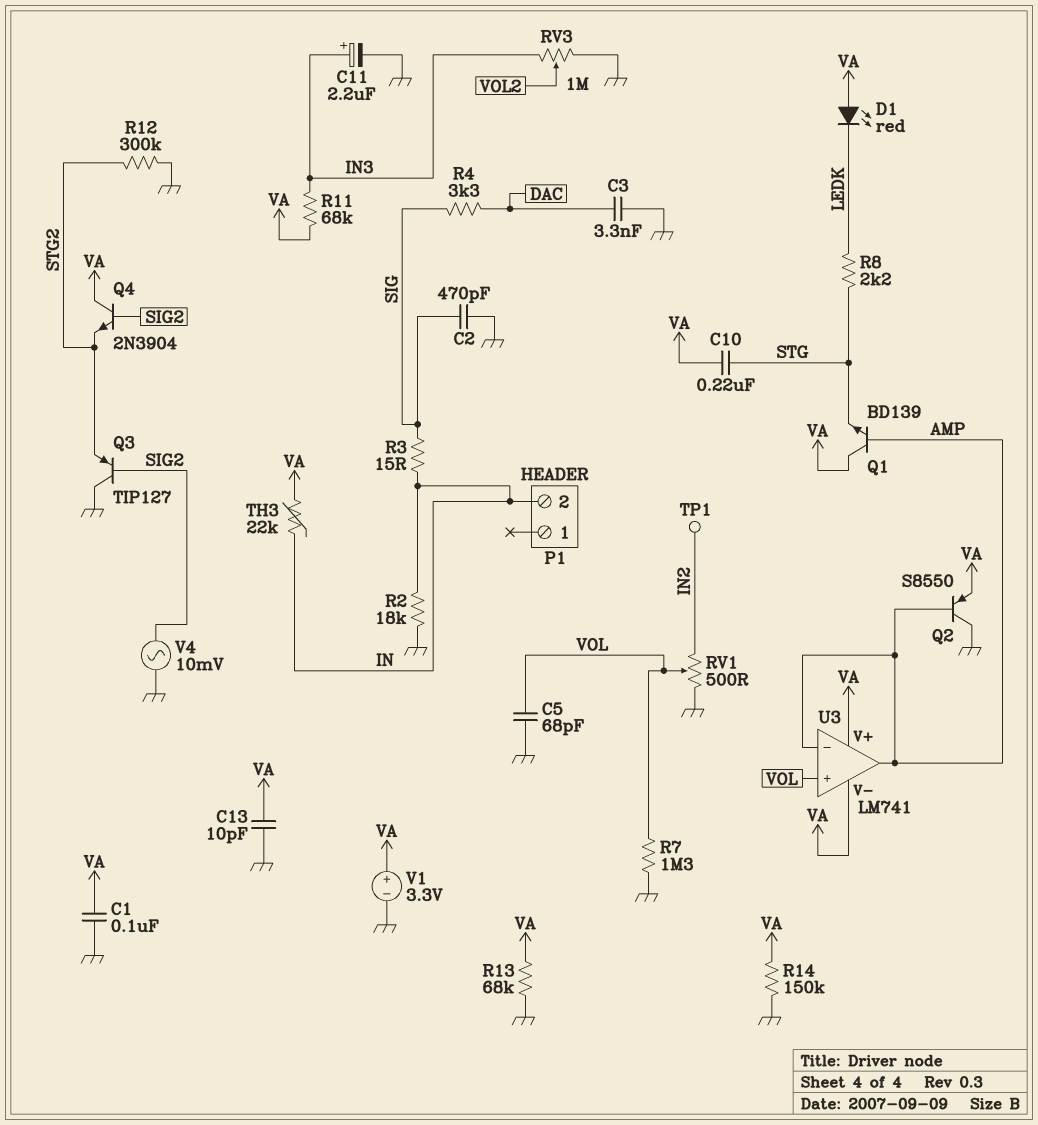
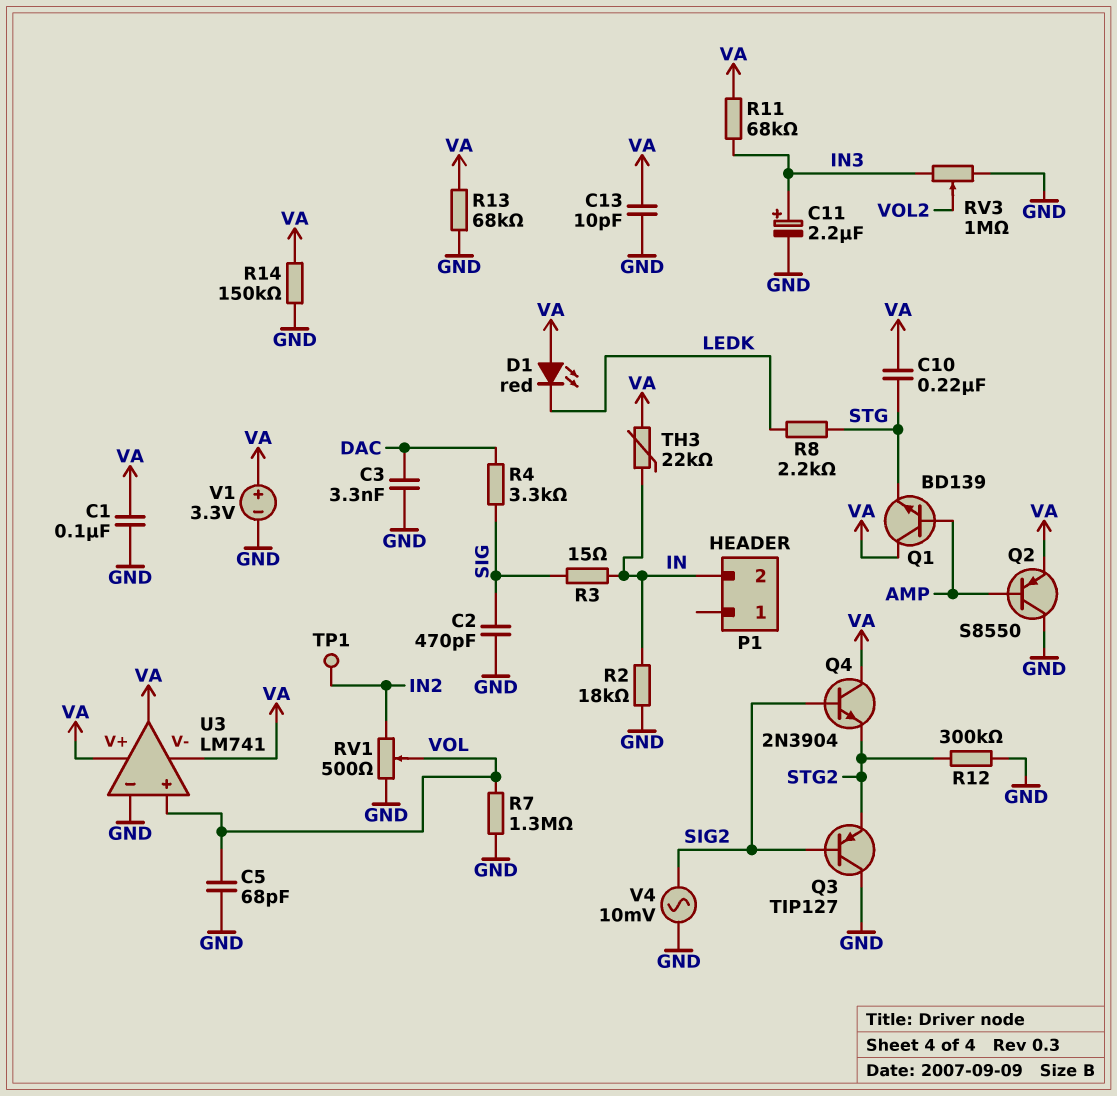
U3 pin in-: AMP -> GND
U3 pin out: AMP -> VA

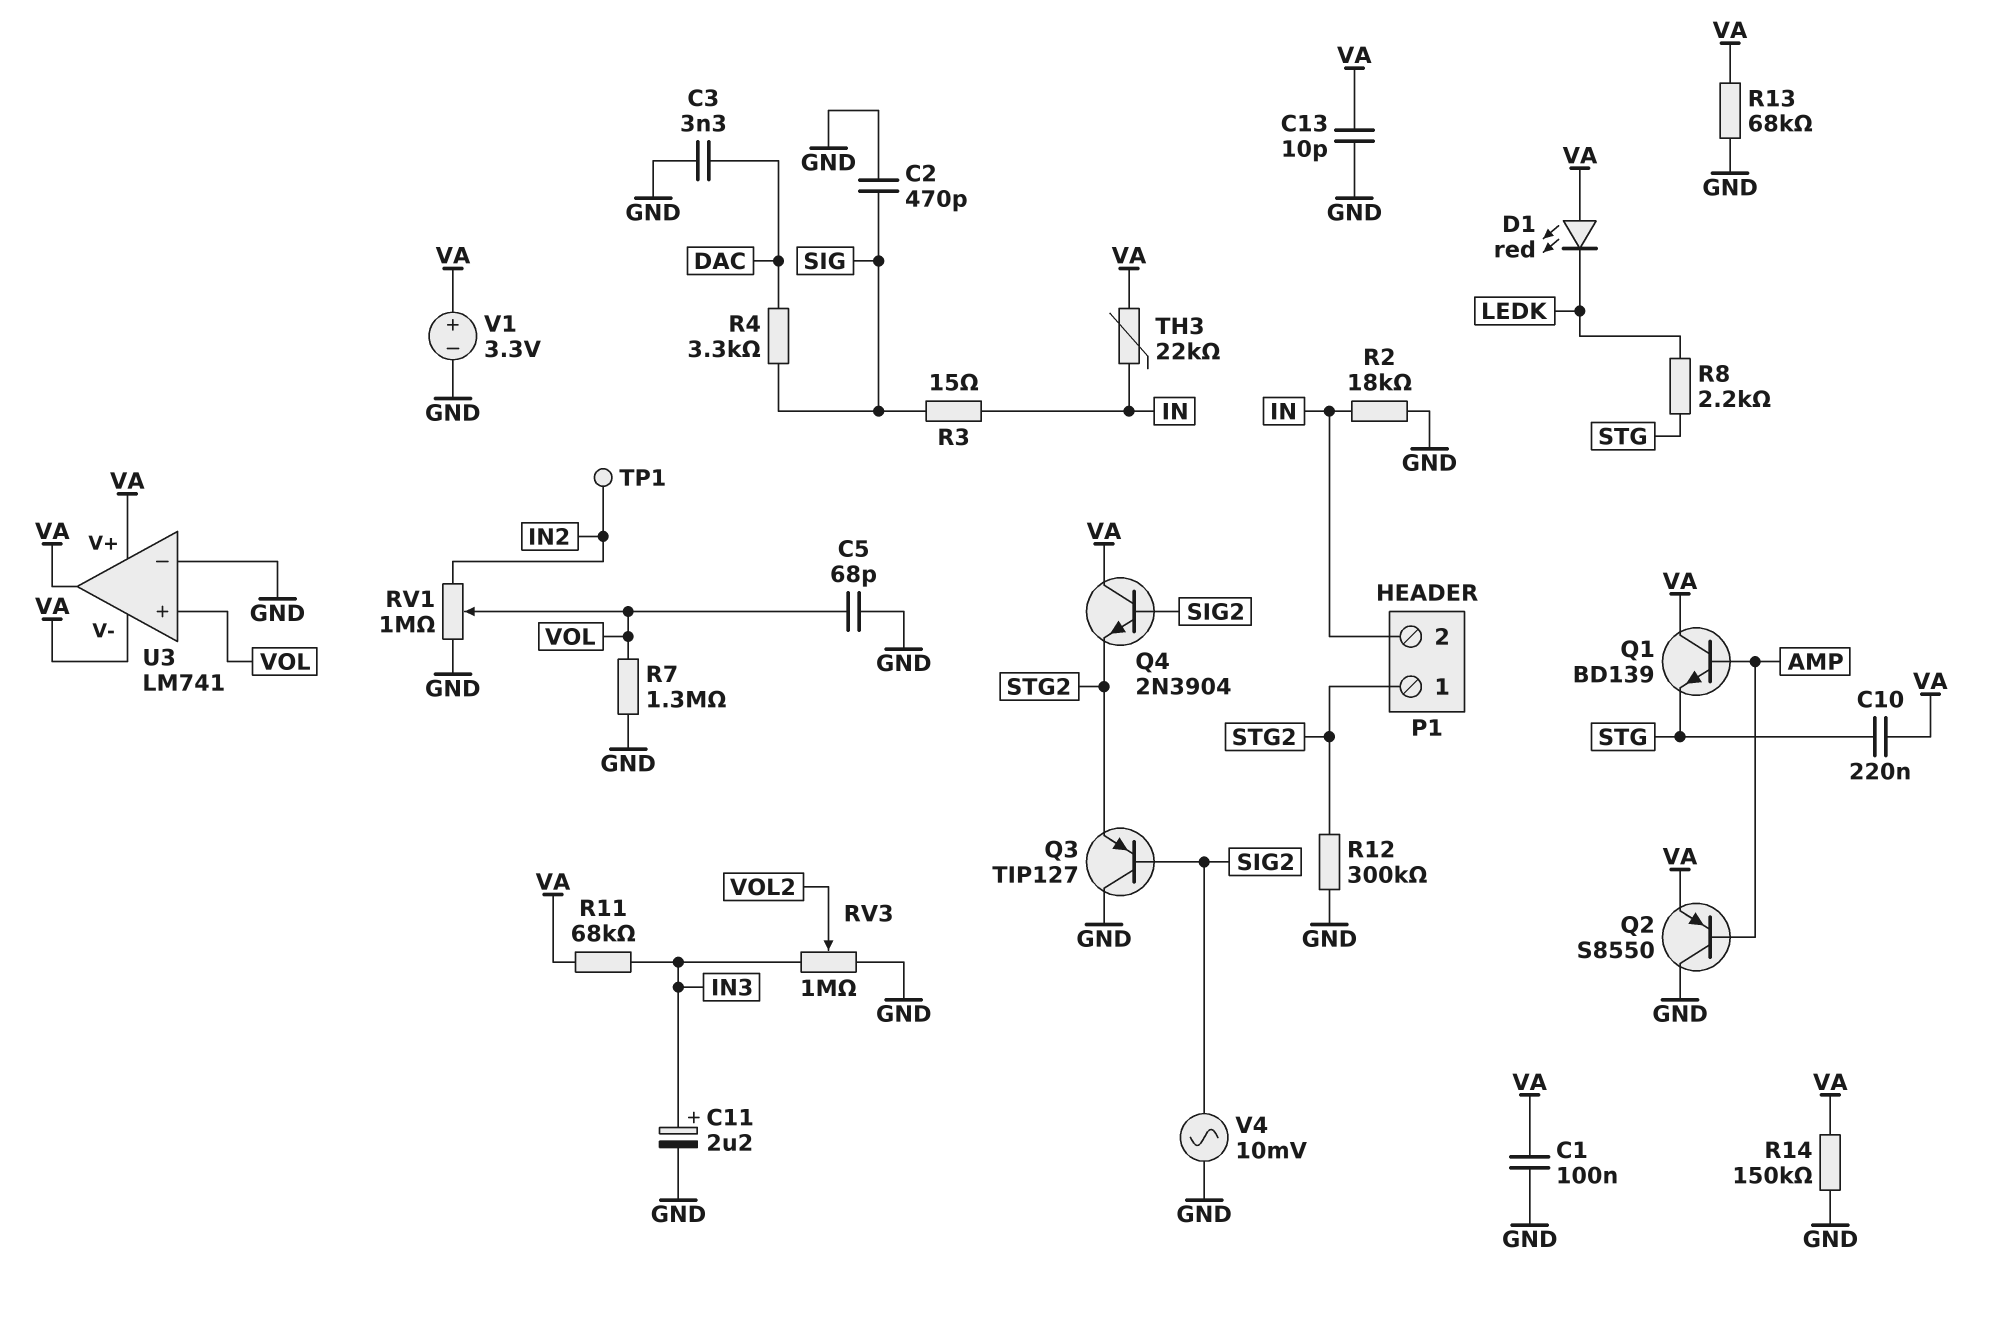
P1 pin 1: none -> STG2
RV1: 500 (GND, IN2, wiper VOL) -> 1M (GND, IN2, wiper VOL)

